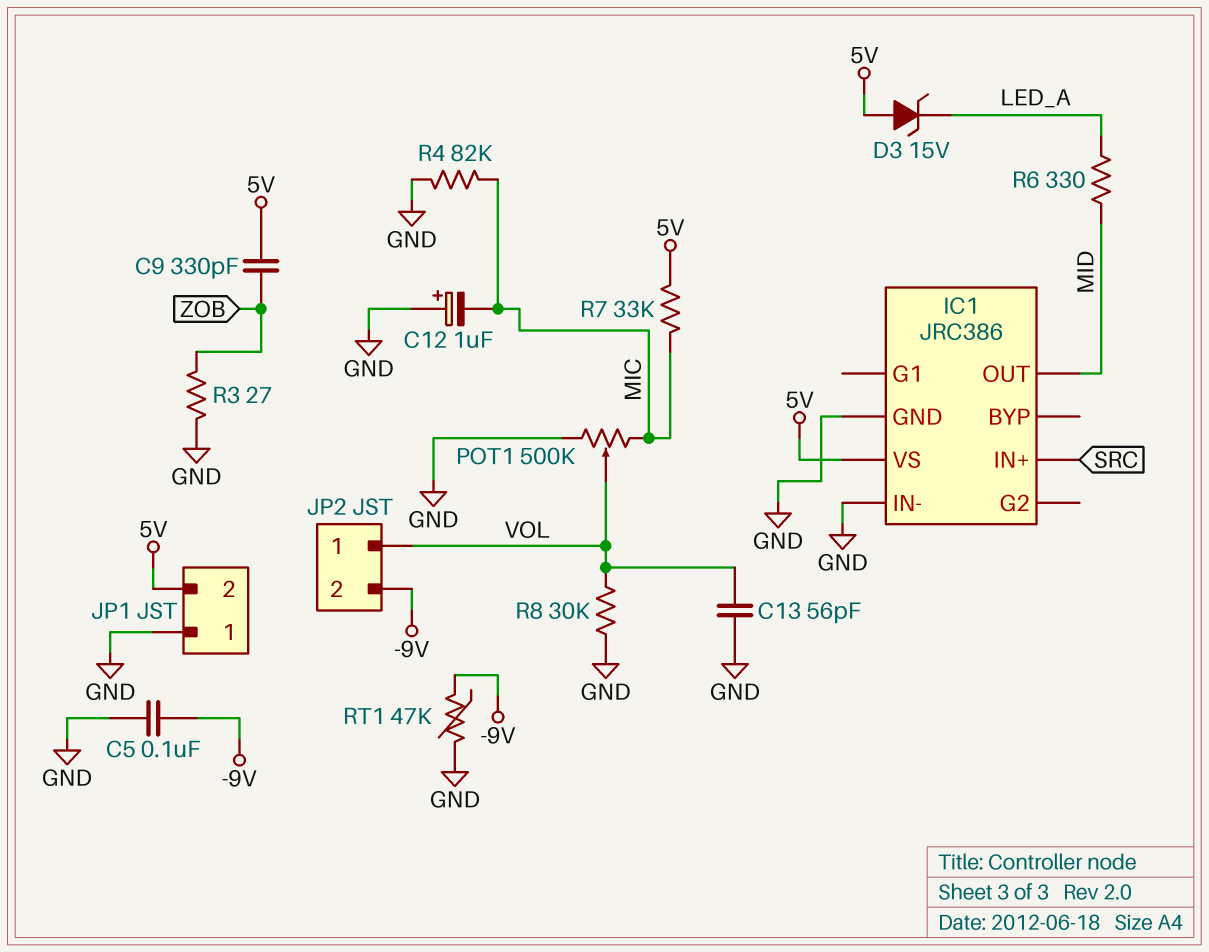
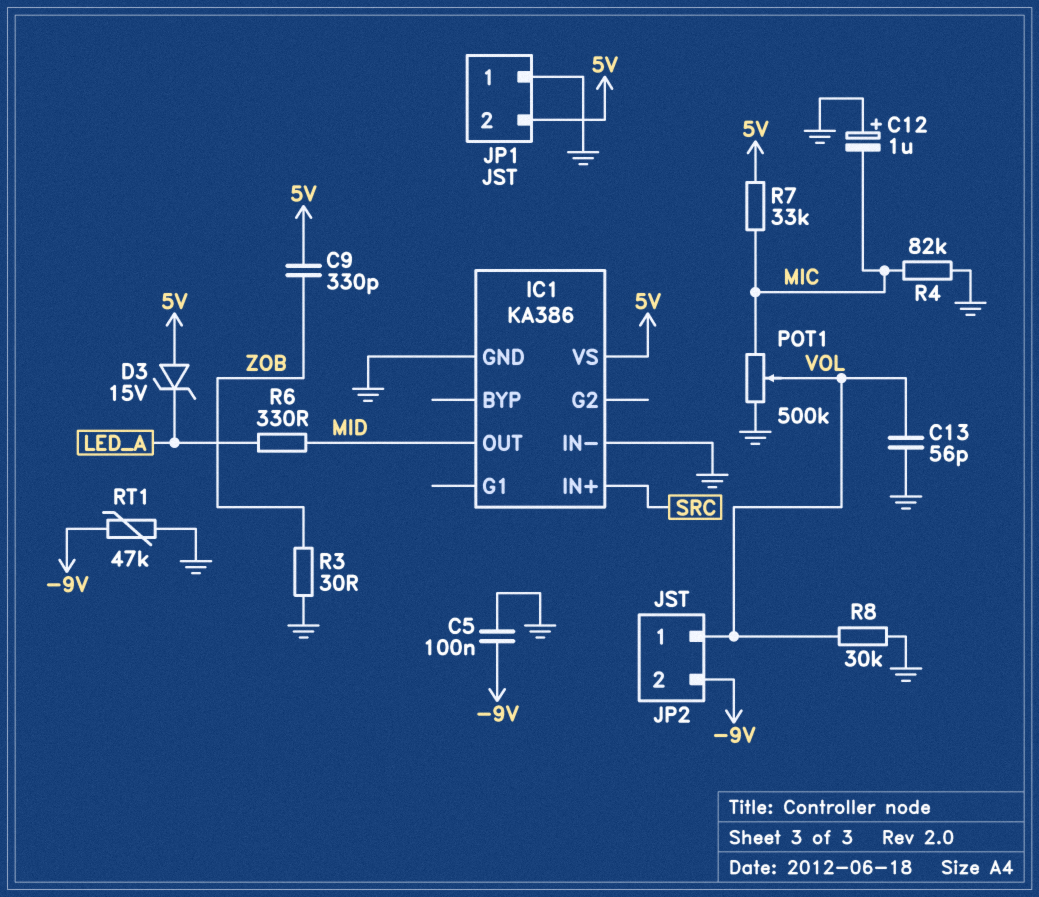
IC1: JRC386 -> KA386
R3: 27 (GND, ZOB) -> 30 (GND, ZOB)

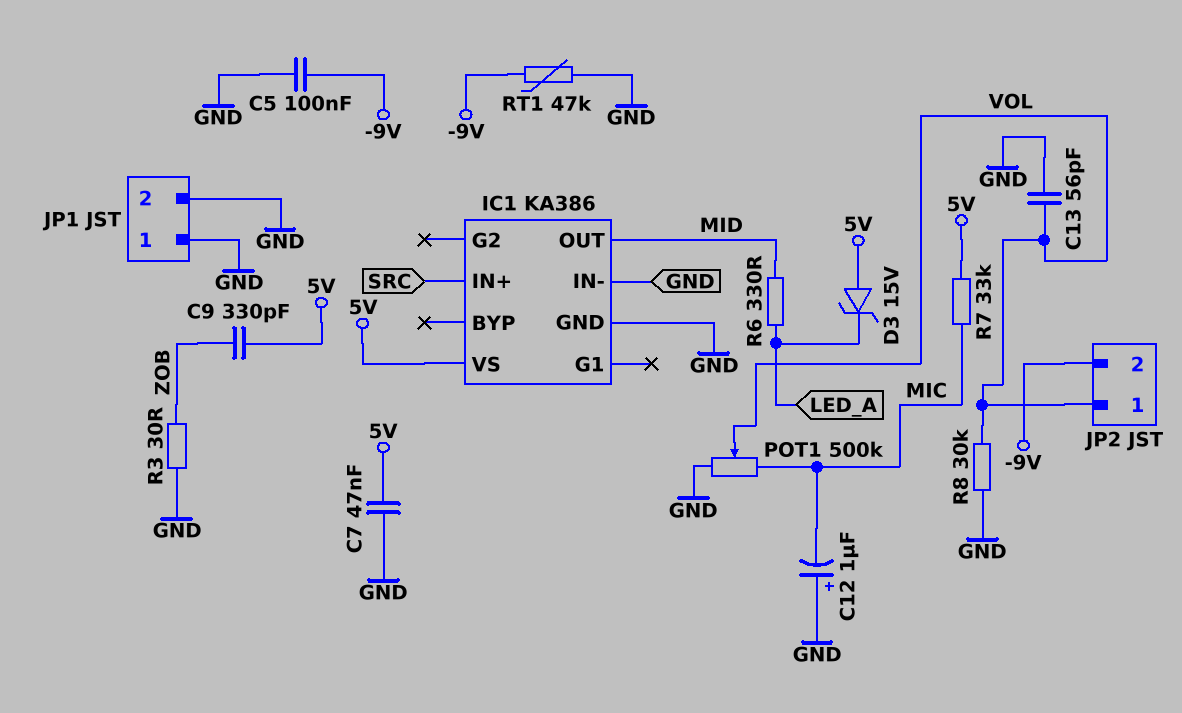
C7: none -> 47nF (5V, GND)
JP1 pin 2: 5V -> GND
R4: 82k (GND, MIC) -> none

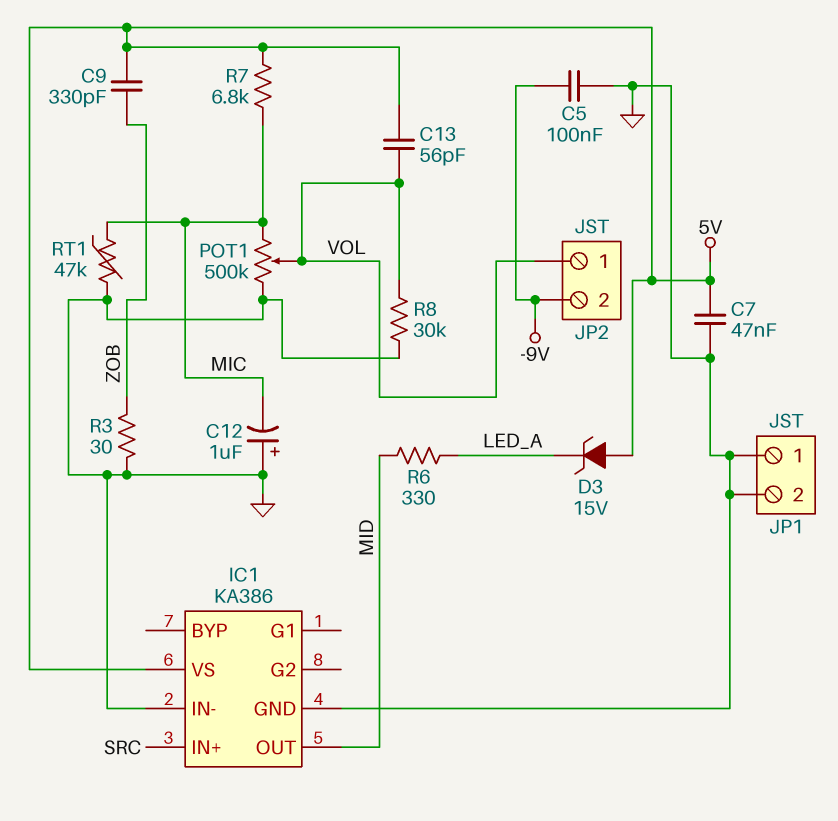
C13: 56pF (GND, VOL) -> 56pF (5V, VOL)
R7: 33k (5V, MIC) -> 6.8k (5V, MIC)
RT1: 47k (-9V, GND) -> 47k (GND, MIC)

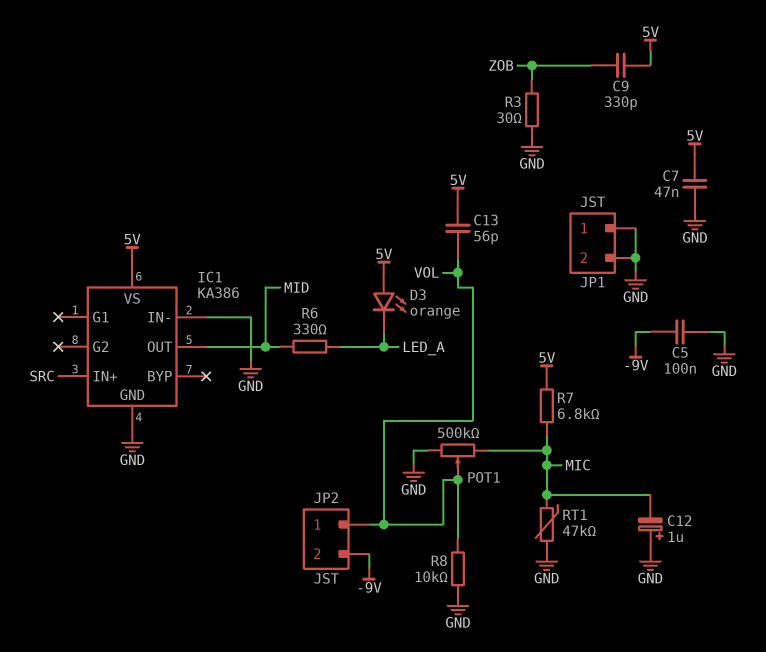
D3: zener 15V (A 5V, K LED_A) -> LED orange (A 5V, K LED_A)
R8: 30k (GND, VOL) -> 10k (GND, VOL)

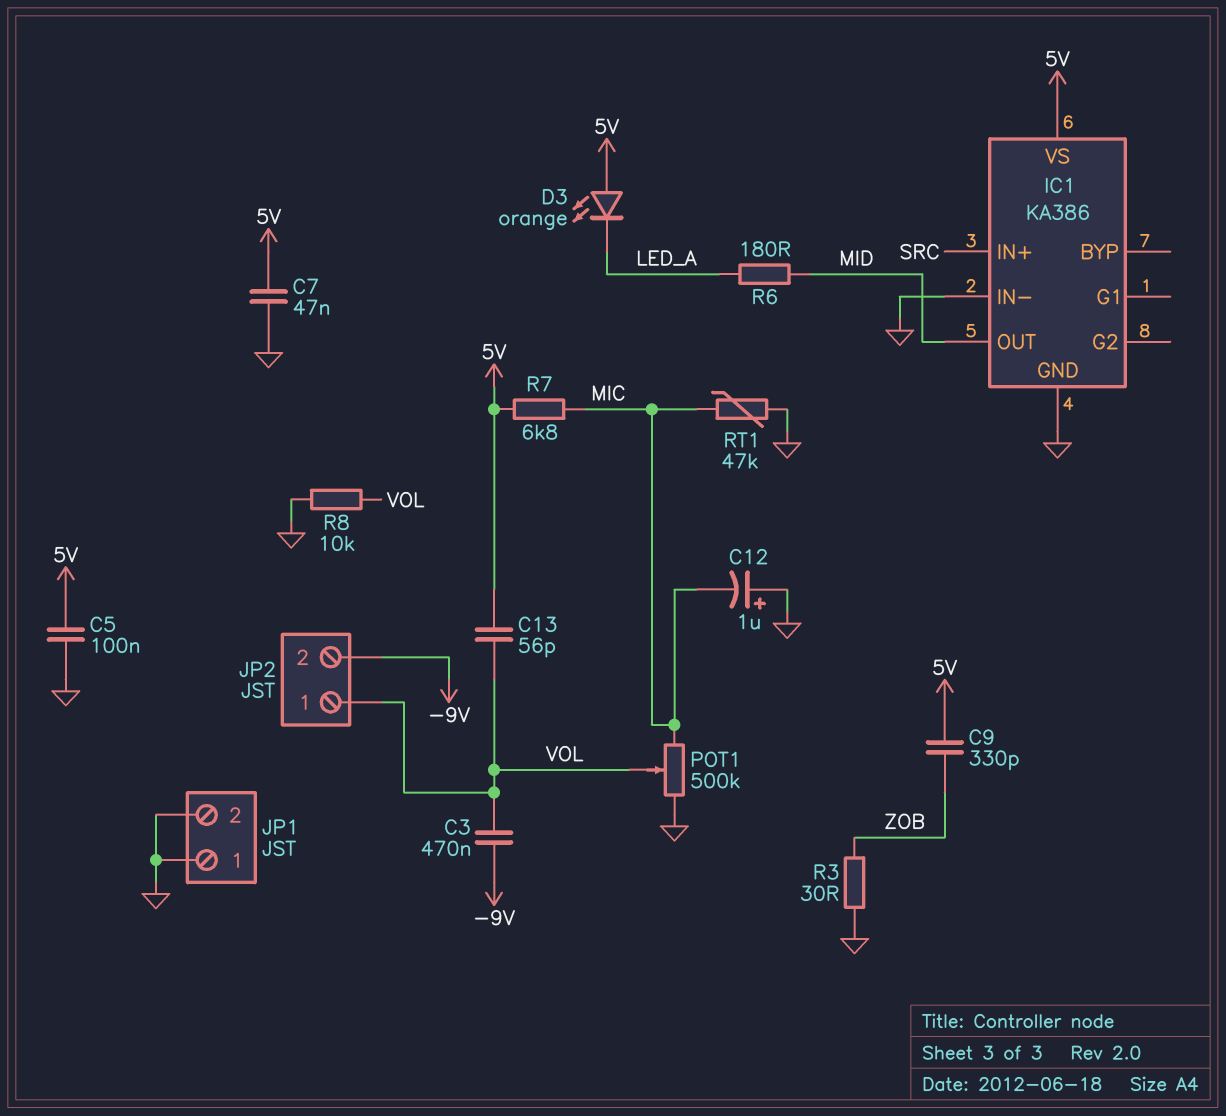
C3: none -> 470nF (-9V, VOL)
C5: 100nF (-9V, GND) -> 100nF (5V, GND)
R6: 330 (LED_A, MID) -> 180 (LED_A, MID)

